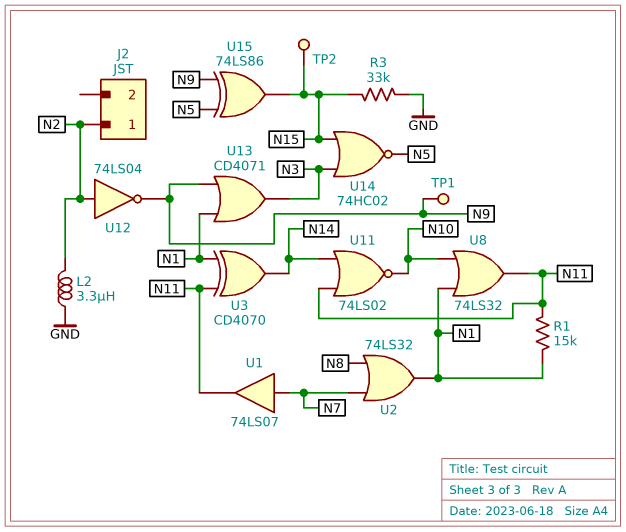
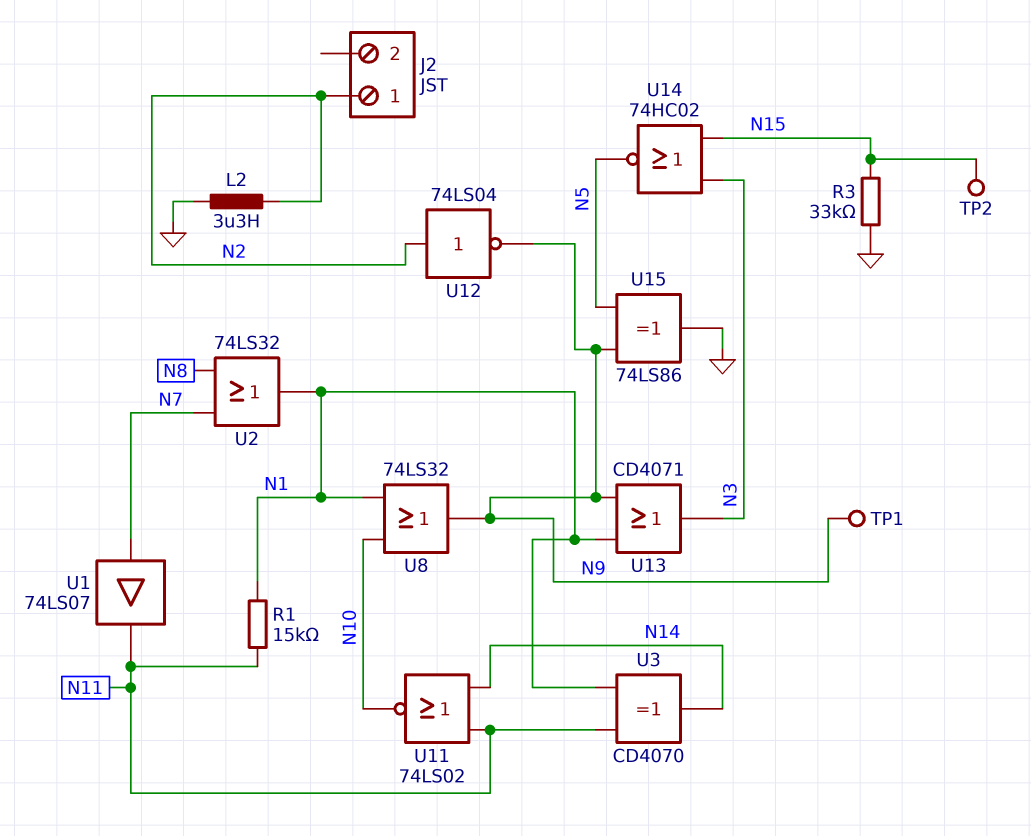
U8: OR 74LS32 (in N1, in N10, out N11) -> OR 74LS32 (in N1, in N10, out N9)
U15: XOR 74LS86 (in N5, in N9, out N15) -> XOR 74LS86 (in N5, in N9, out GND)

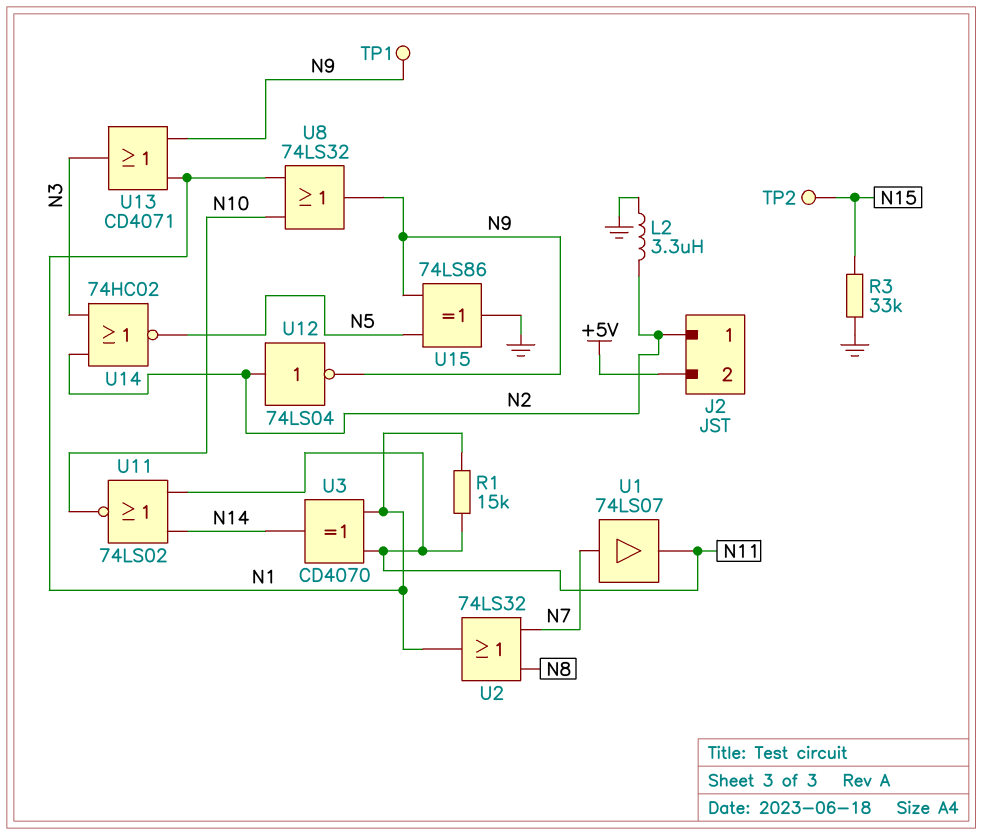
J2 pin 2: none -> +5V
U14: NOR 74HC02 (in N3, in N15, out N5) -> NOR 74HC02 (in N2, in N3, out N5)

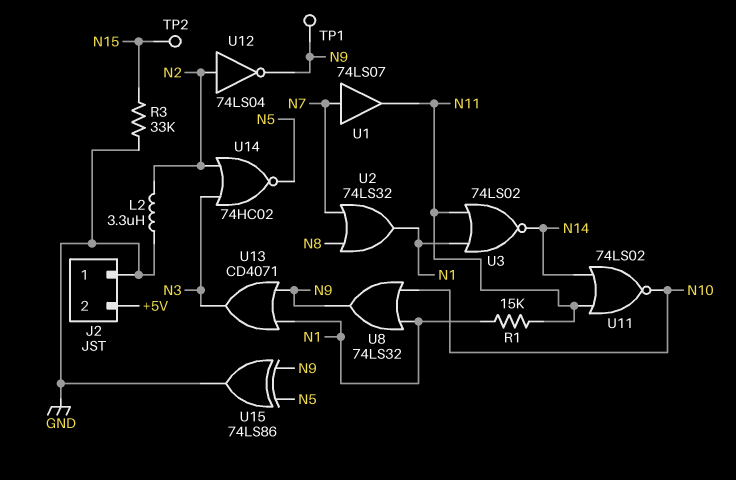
J2 pin 1: N2 -> GND
U3: XOR CD4070 (in N1, in N11, out N14) -> NOR 74LS02 (in N1, in N11, out N14)

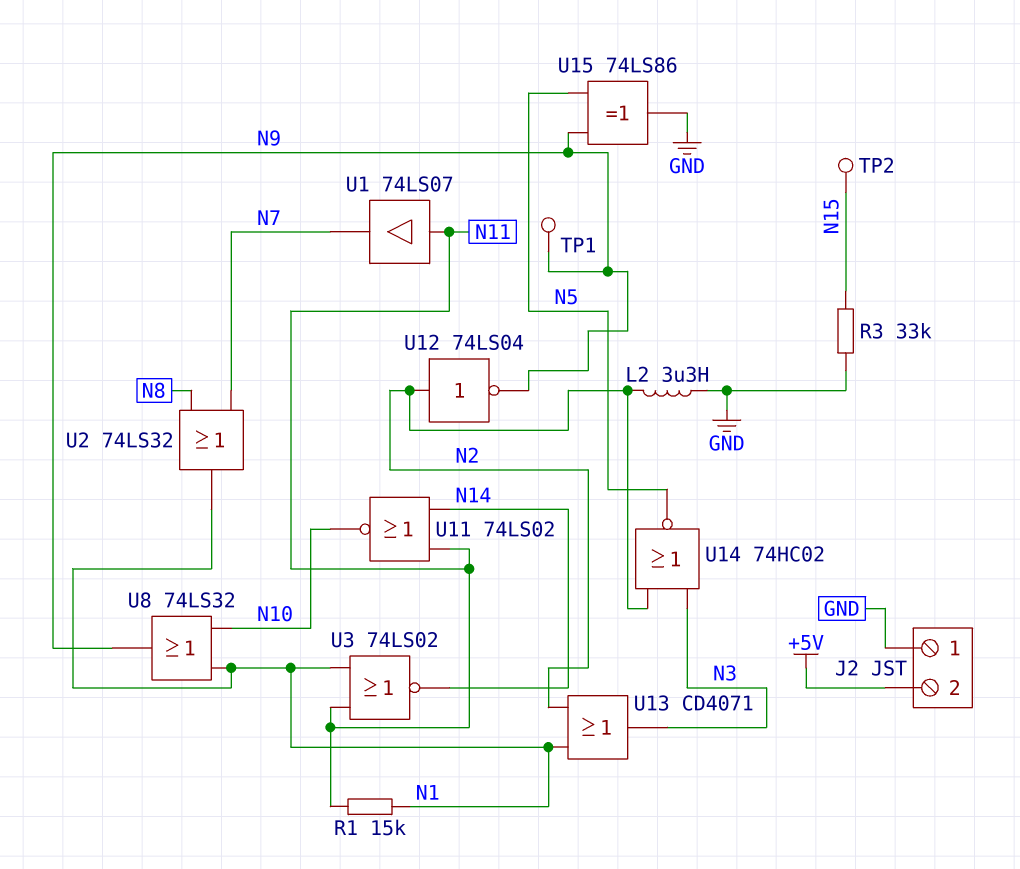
U1: buffer 74LS07 (in N7, out N11) -> buffer 74LS07 (in N11, out N7)
U13: OR CD4071 (in N1, in N9, out N3) -> OR CD4071 (in N1, in N2, out N3)

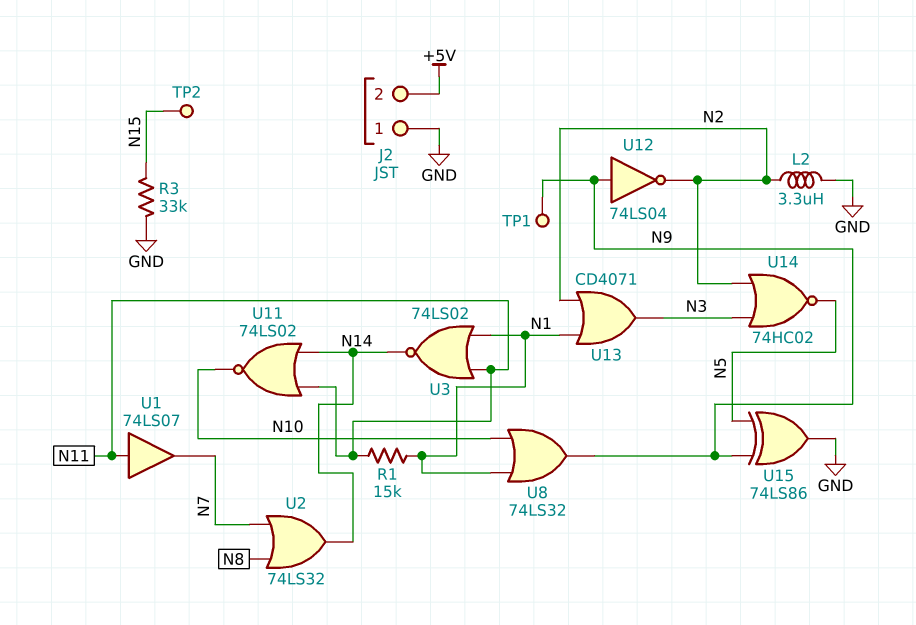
U2: OR 74LS32 (in N7, in N8, out N1) -> OR 74LS32 (in N7, in N8, out N14)
U12: NOT 74LS04 (in N2, out N9) -> NOT 74LS04 (in N9, out N2)

